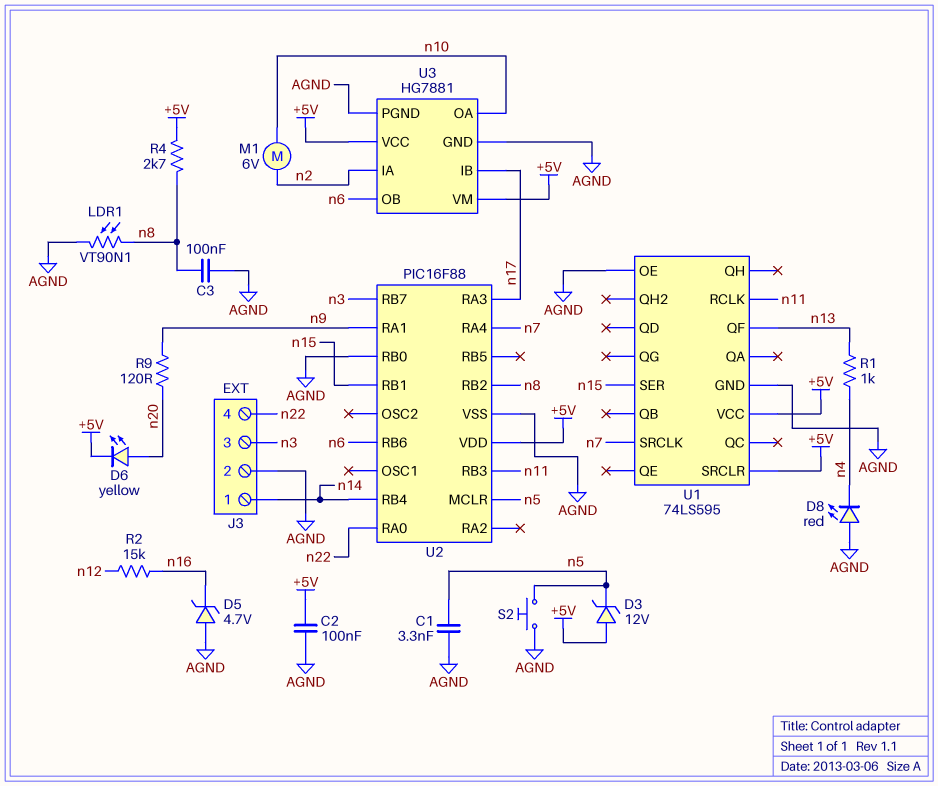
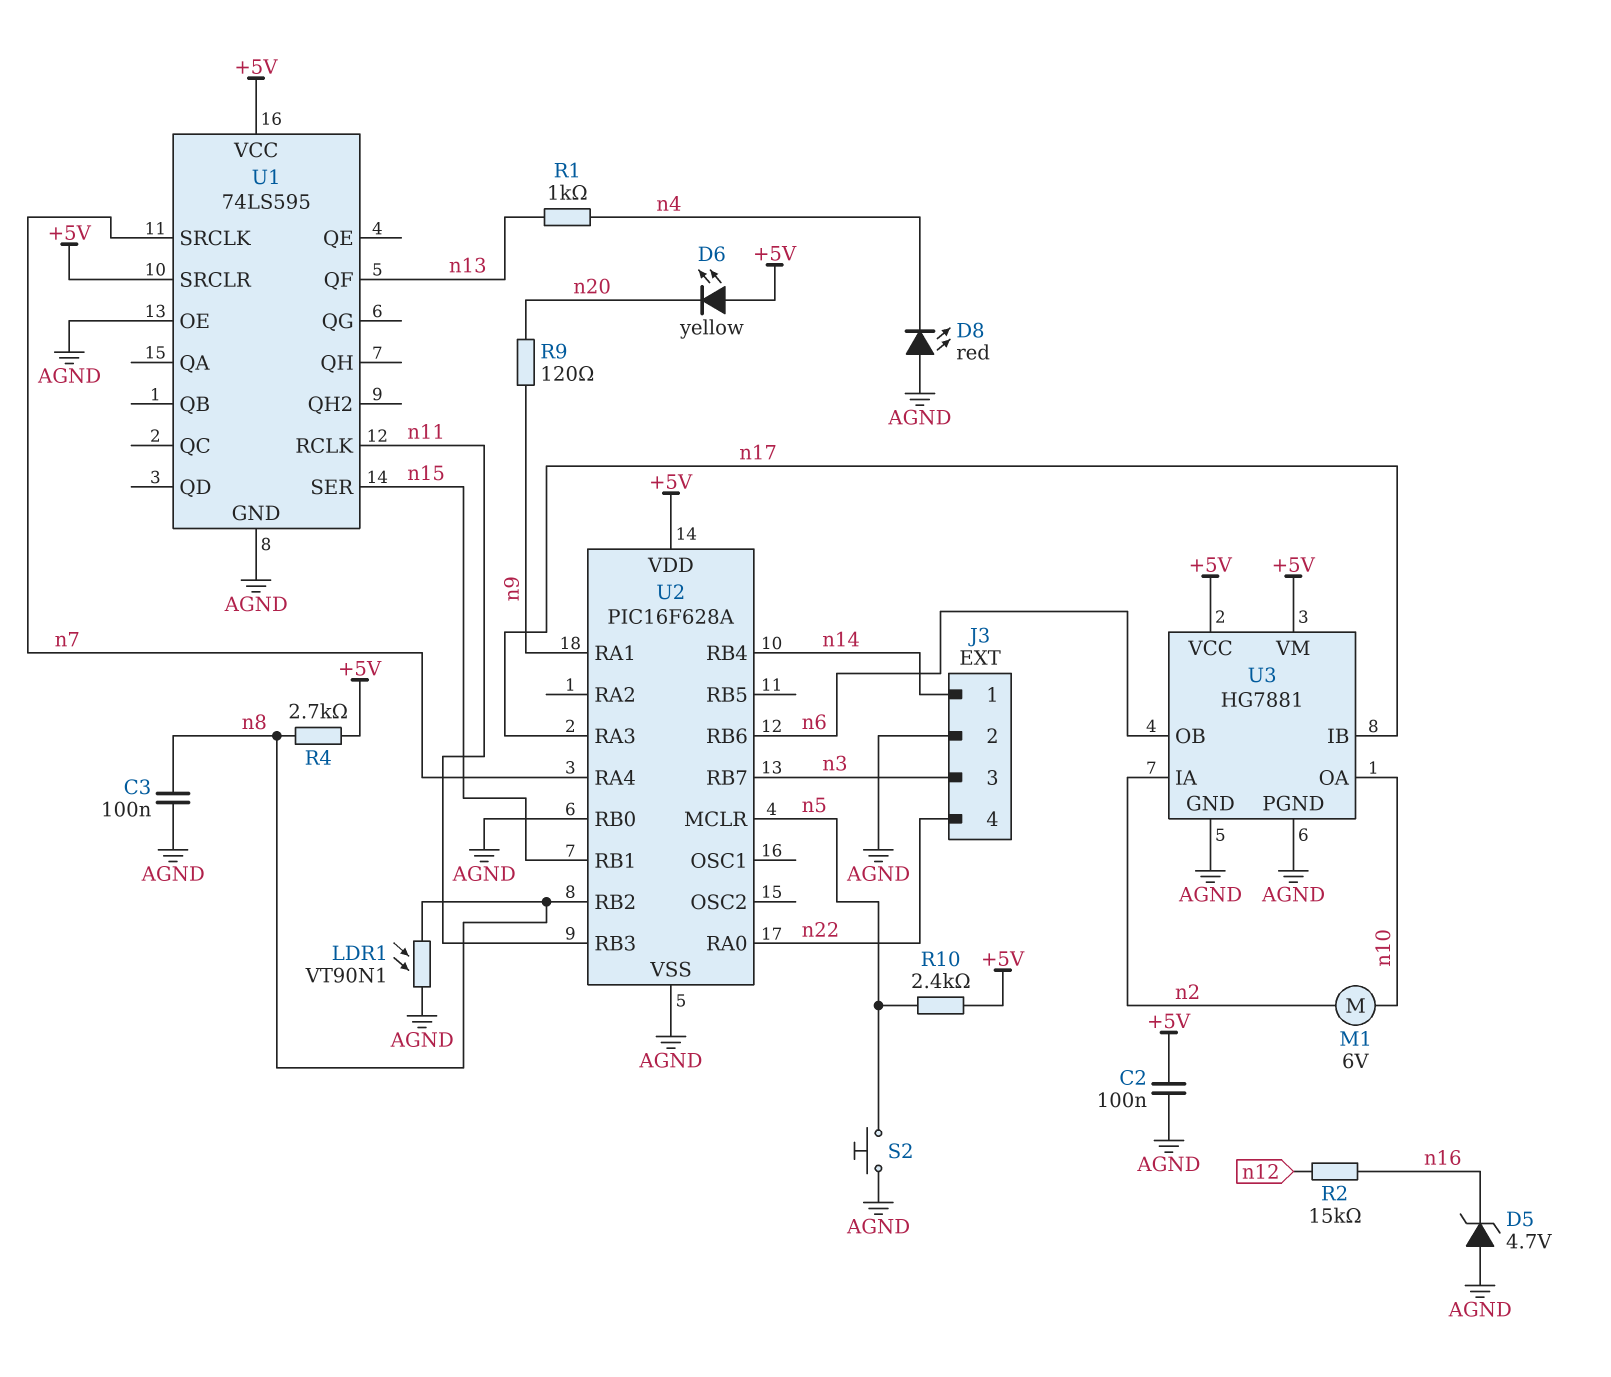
C1: 3.3nF (AGND, n5) -> none
D3: zener 12V (A +5V, K n5) -> none
D6: LED yellow (A n20, K +5V) -> LED yellow (A +5V, K n20)
R10: none -> 2.4k (+5V, n5)
U2: PIC16F88 -> PIC16F628A

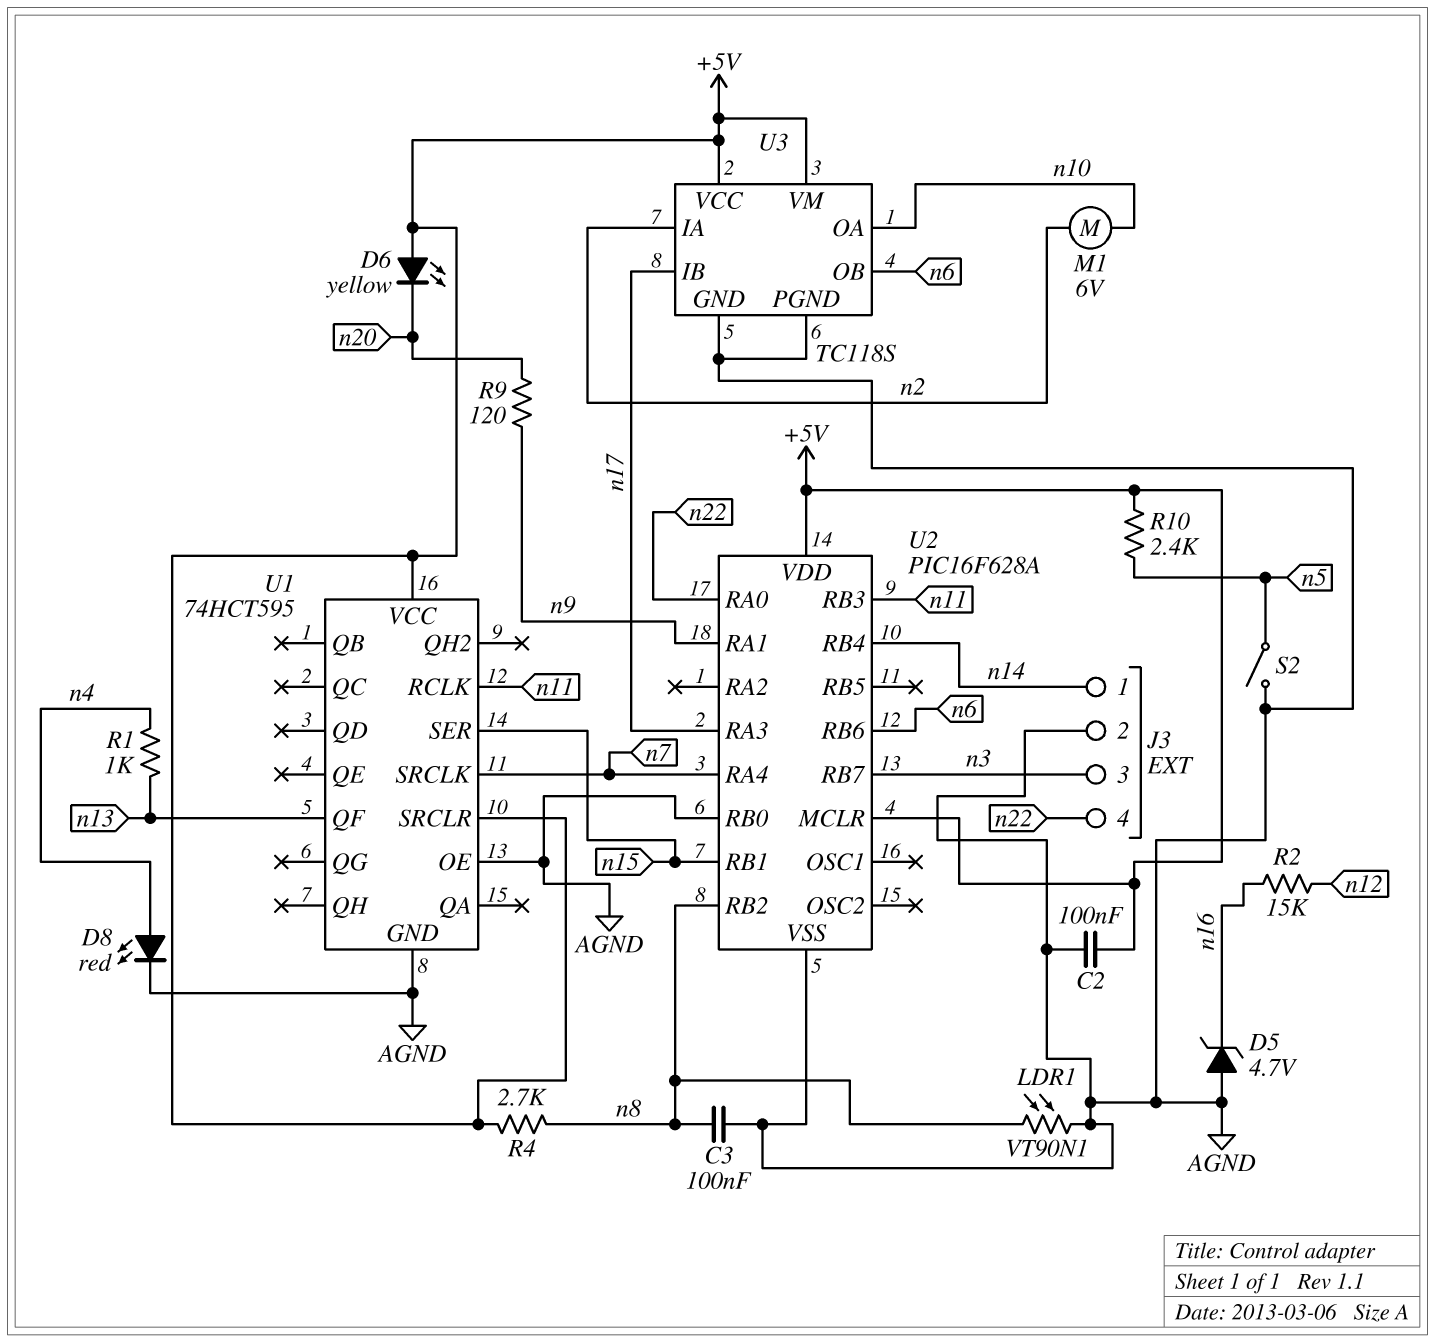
D8: LED red (A AGND, K n4) -> LED red (A n4, K AGND)
S2: button (AGND, n5) -> switch (AGND, n5)
U1: 74LS595 -> 74HCT595
U2 pin MCLR: n5 -> +5V
U3: HG7881 -> TC118S

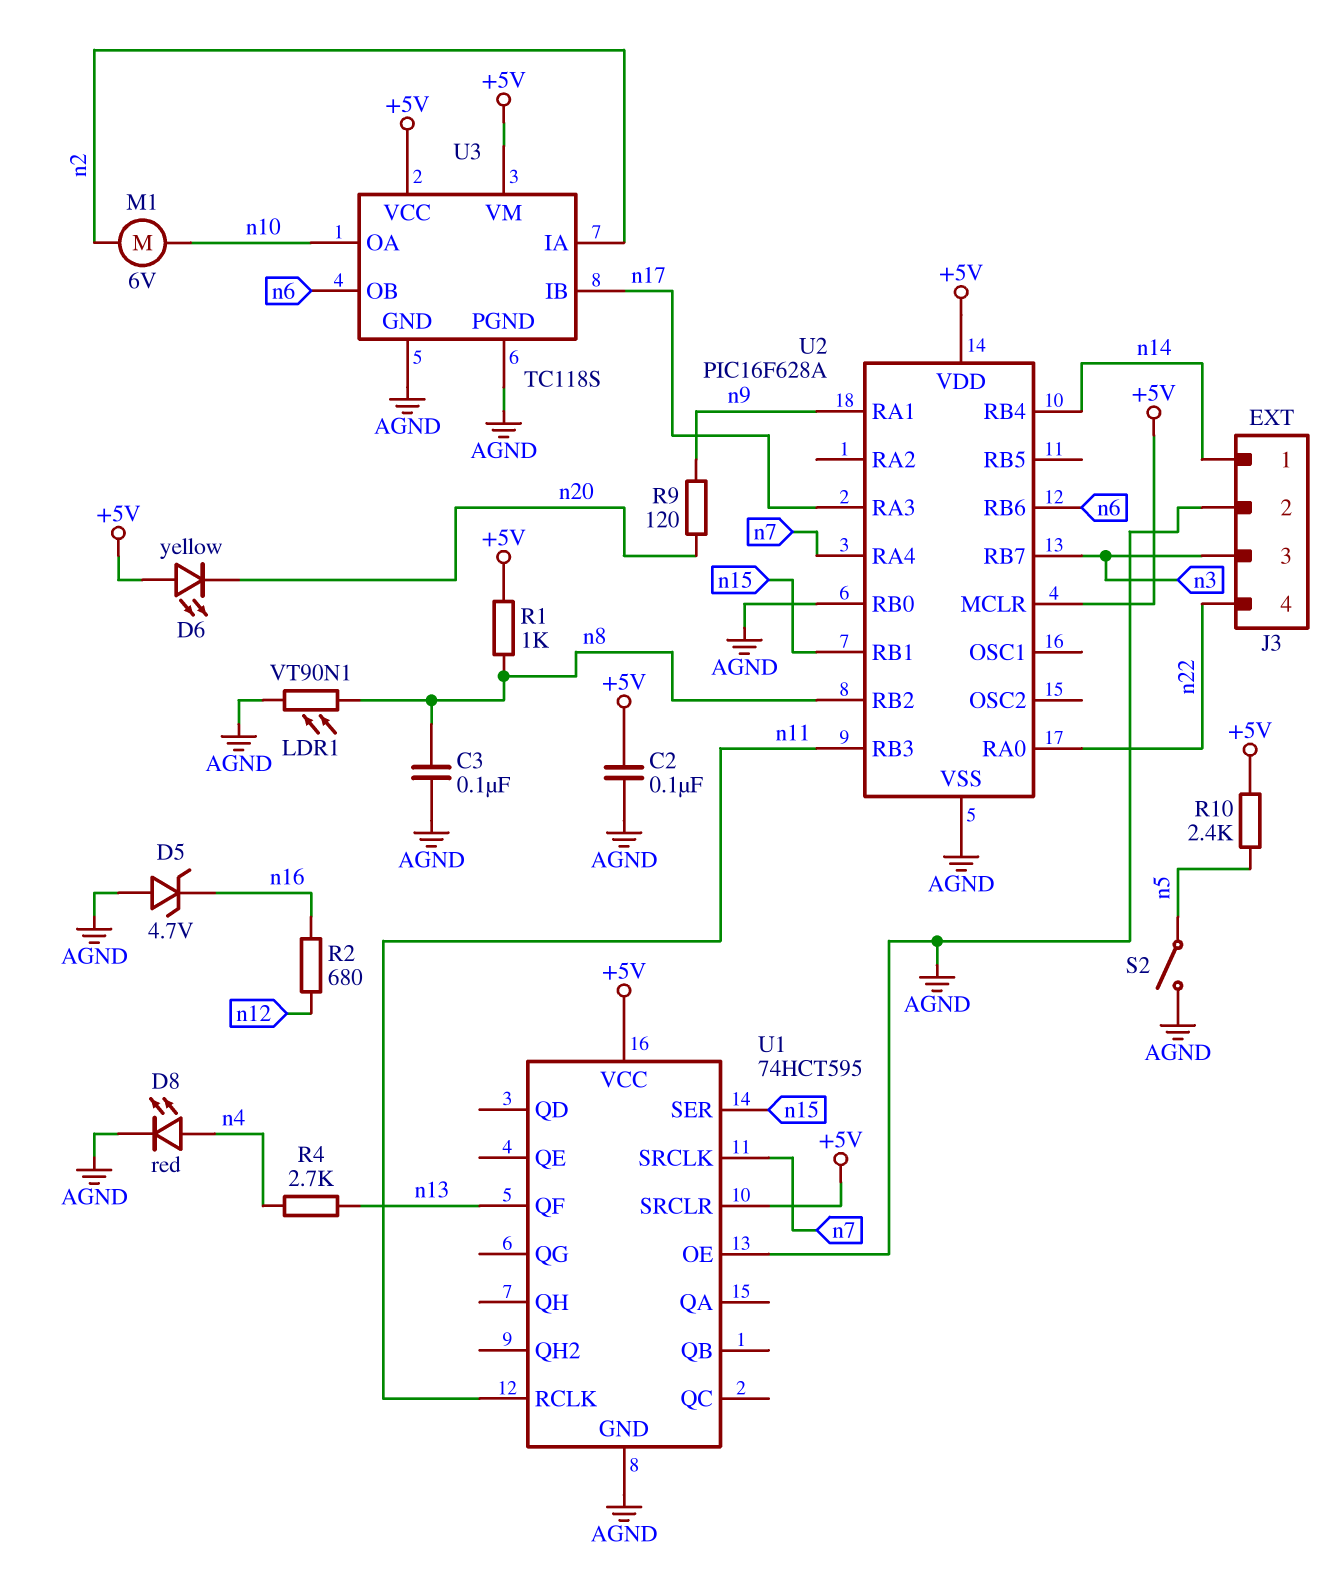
R1: 1k (n4, n13) -> 1k (+5V, n8)
R2: 15k (n12, n16) -> 680 (n12, n16)
R4: 2.7k (+5V, n8) -> 2.7k (n4, n13)

